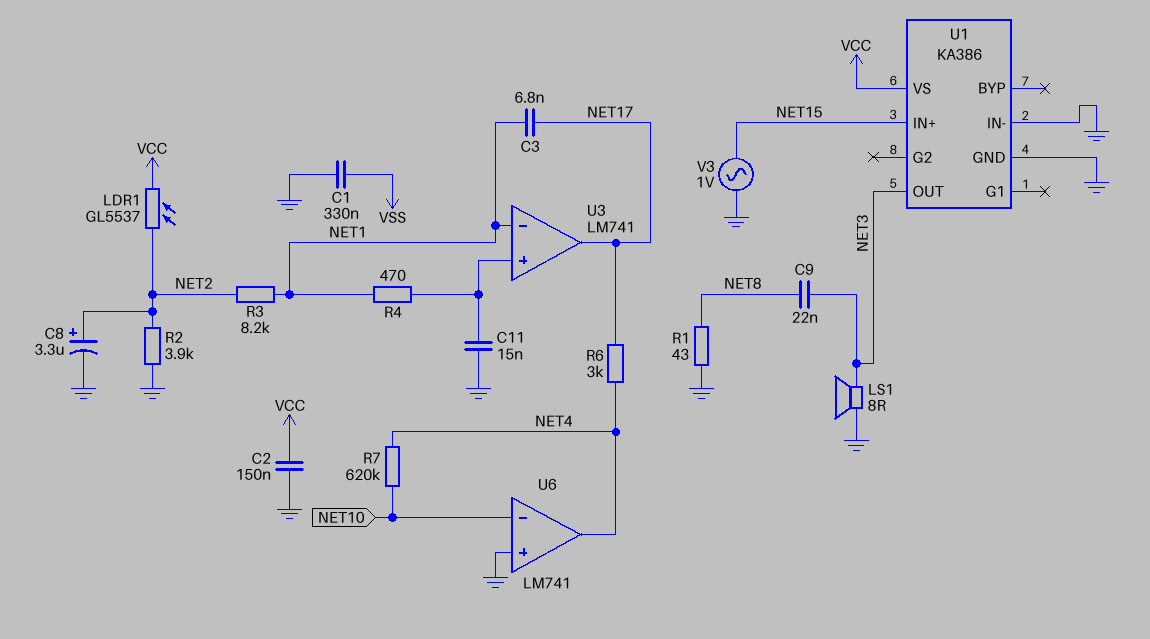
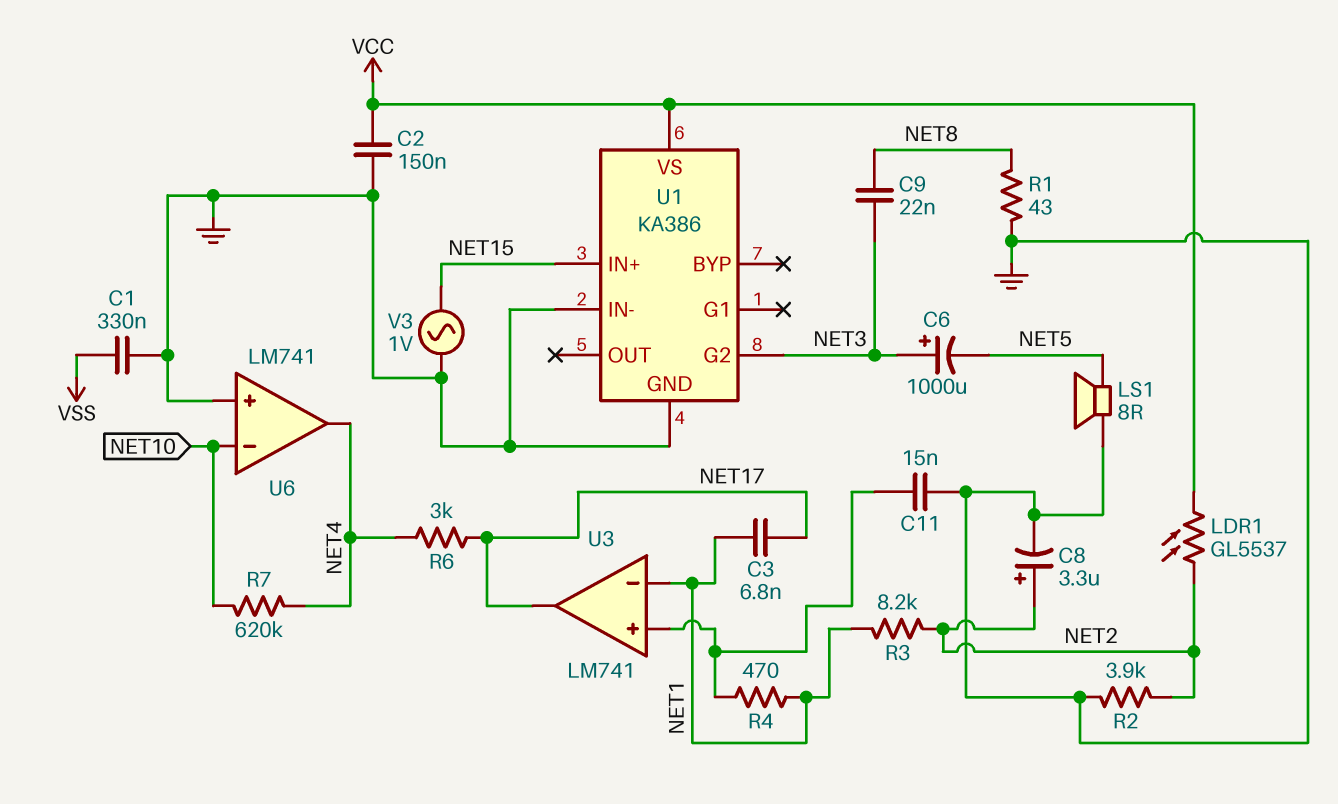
C6: none -> 1000uF (plus NET3, minus NET5)
LS1: speaker 8R (GND, NET3) -> speaker 8R (GND, NET5)
U1 pin G2: none -> NET3
U1 pin OUT: NET3 -> none

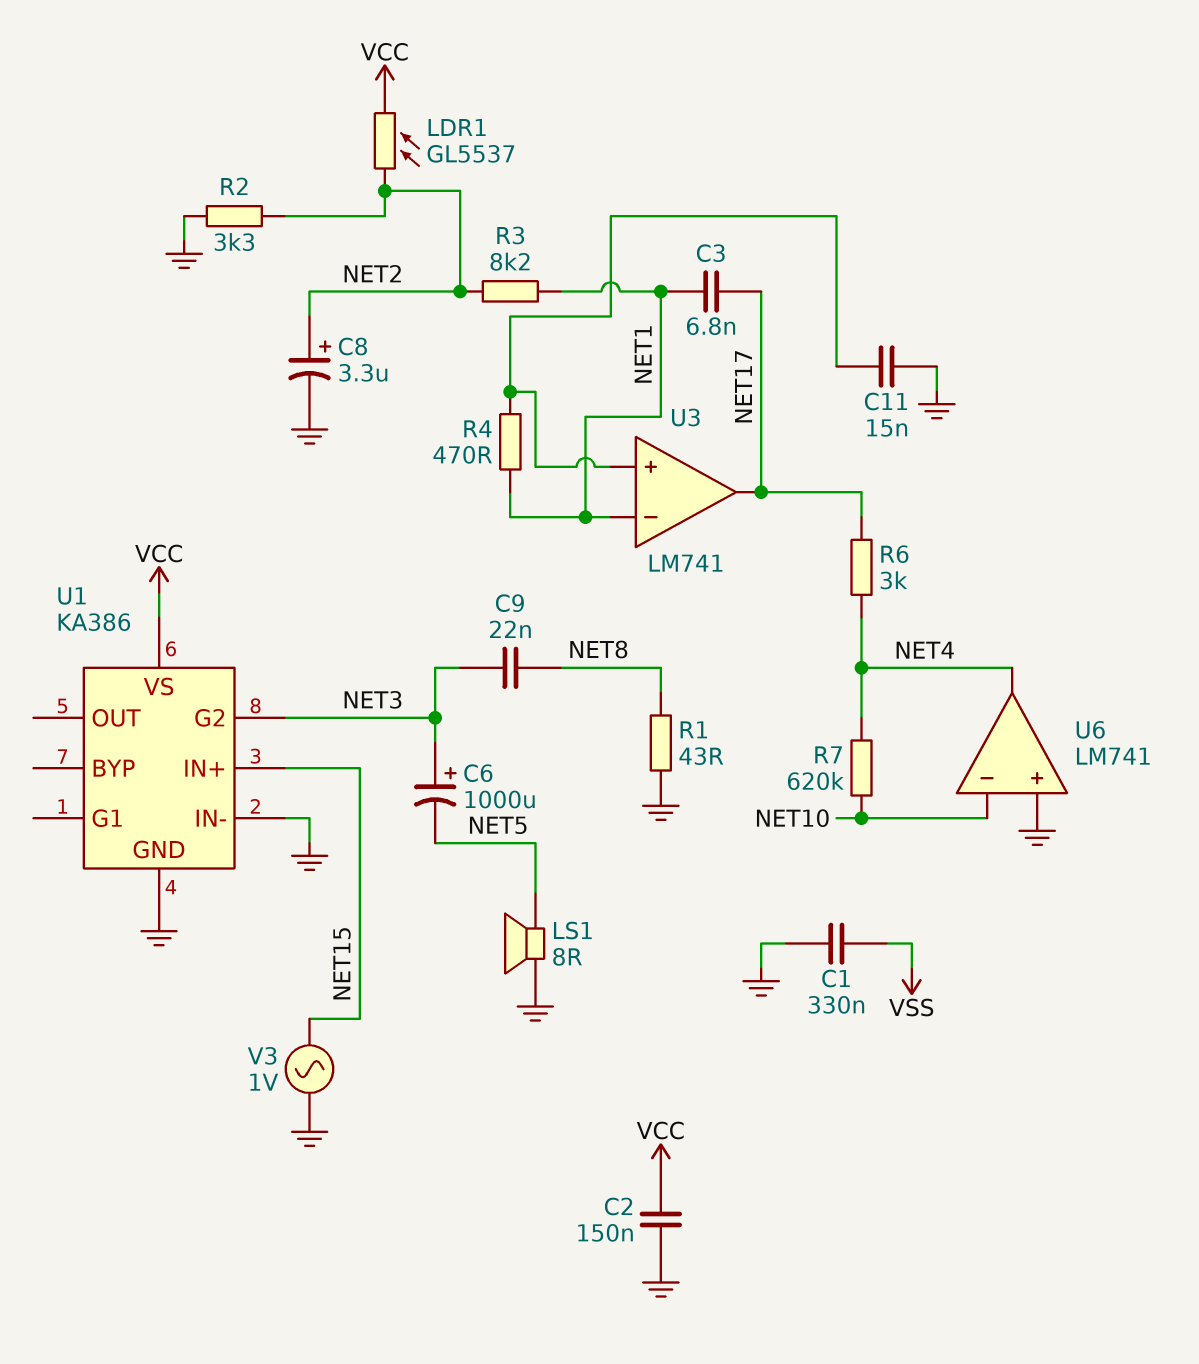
R2: 3.9k (GND, NET2) -> 3.3k (GND, NET2)

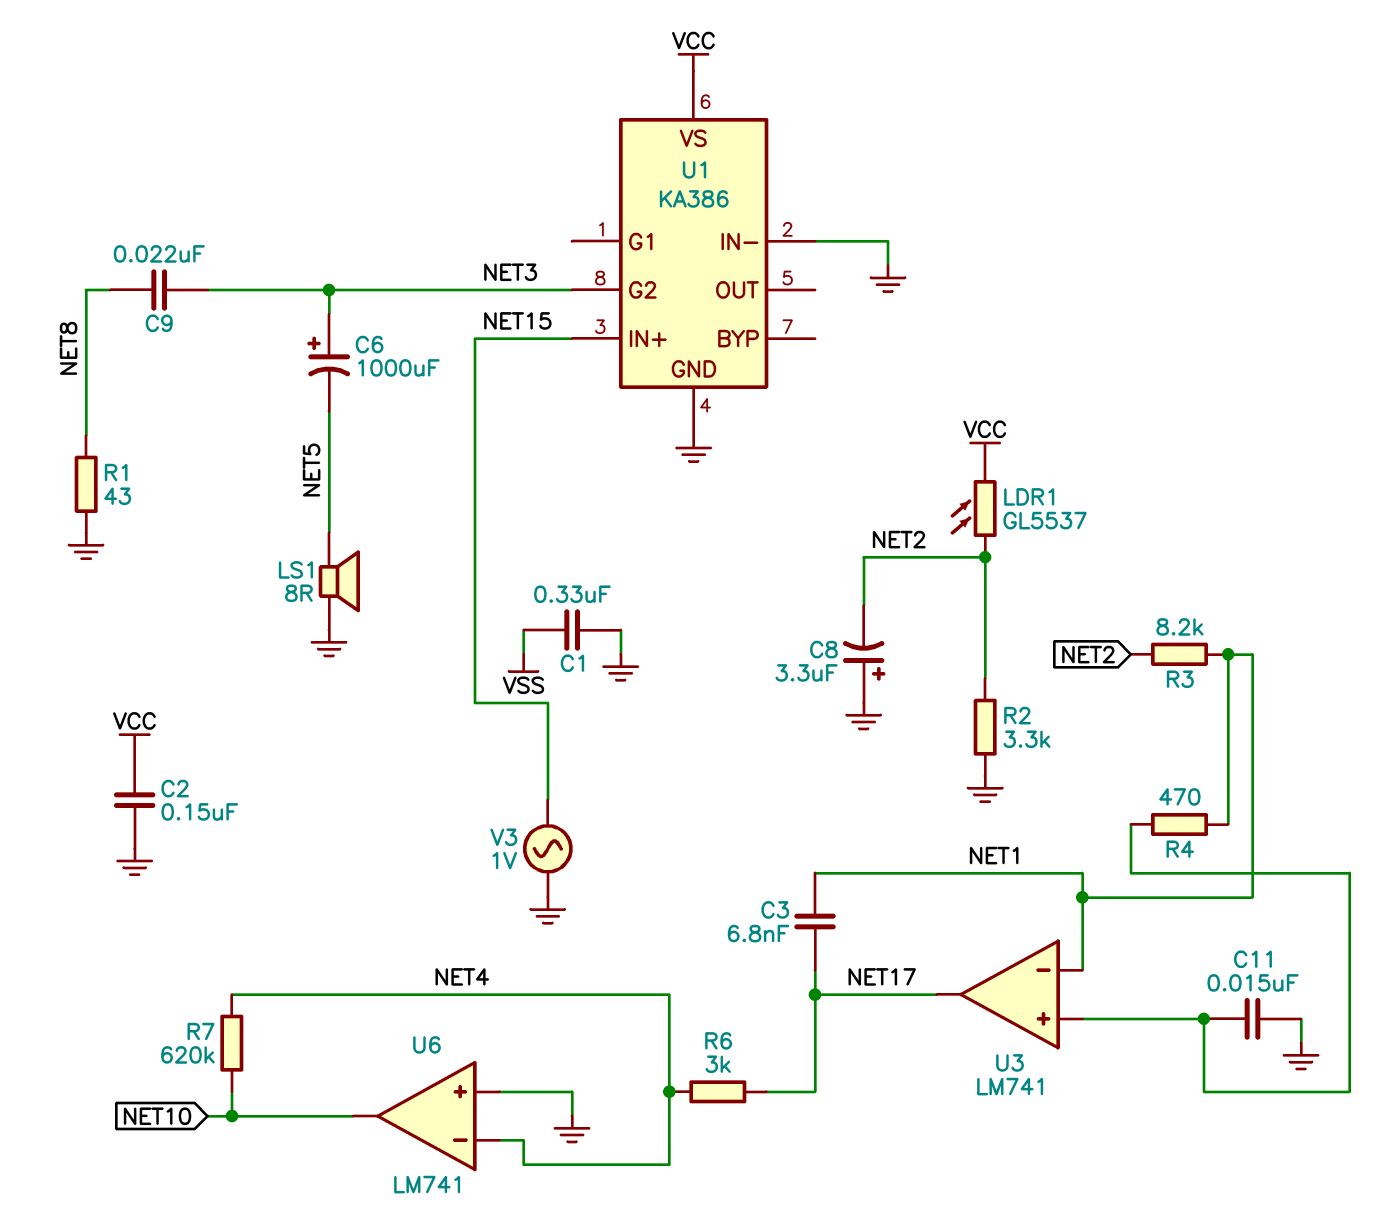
C8: 3.3uF (plus NET2, minus GND) -> 3.3uF (plus GND, minus NET2)
U6 pin in-: NET10 -> NET4
U6 pin out: NET4 -> NET10

